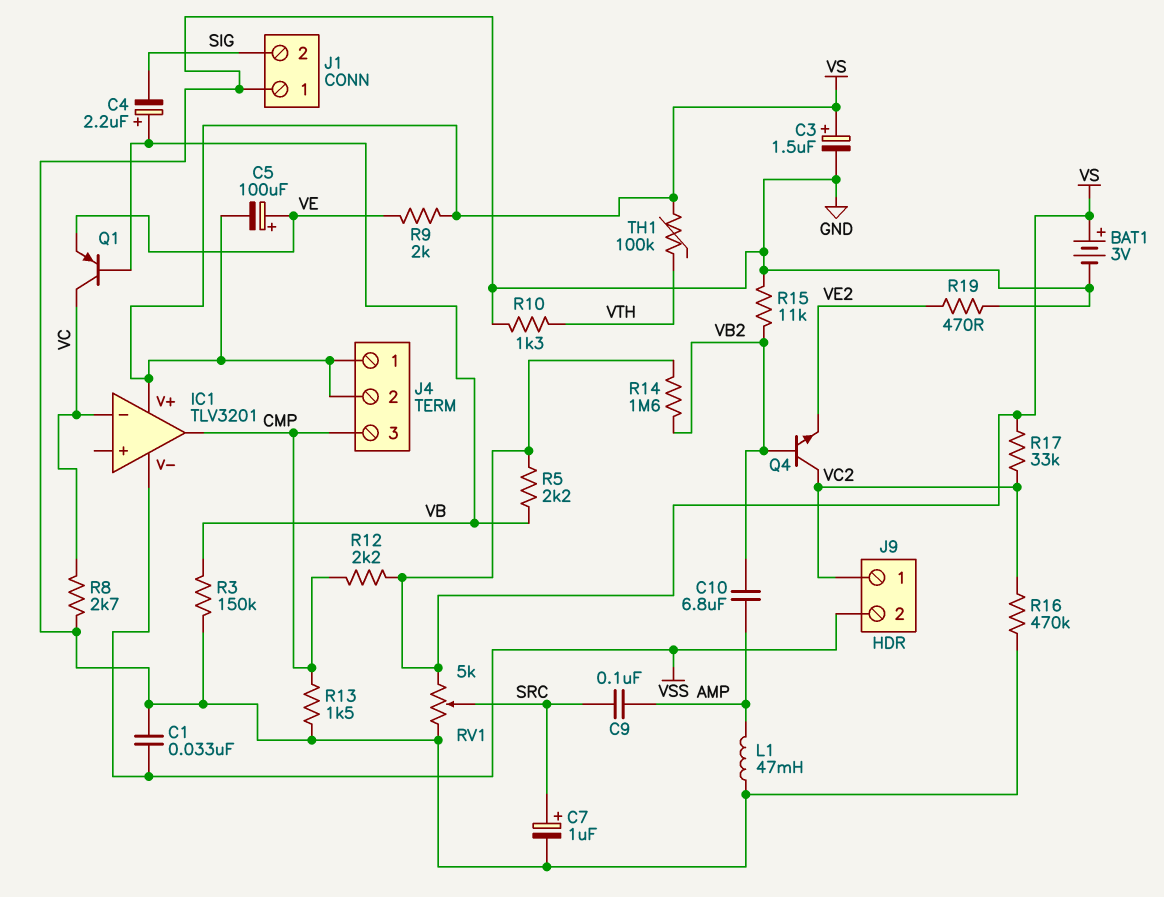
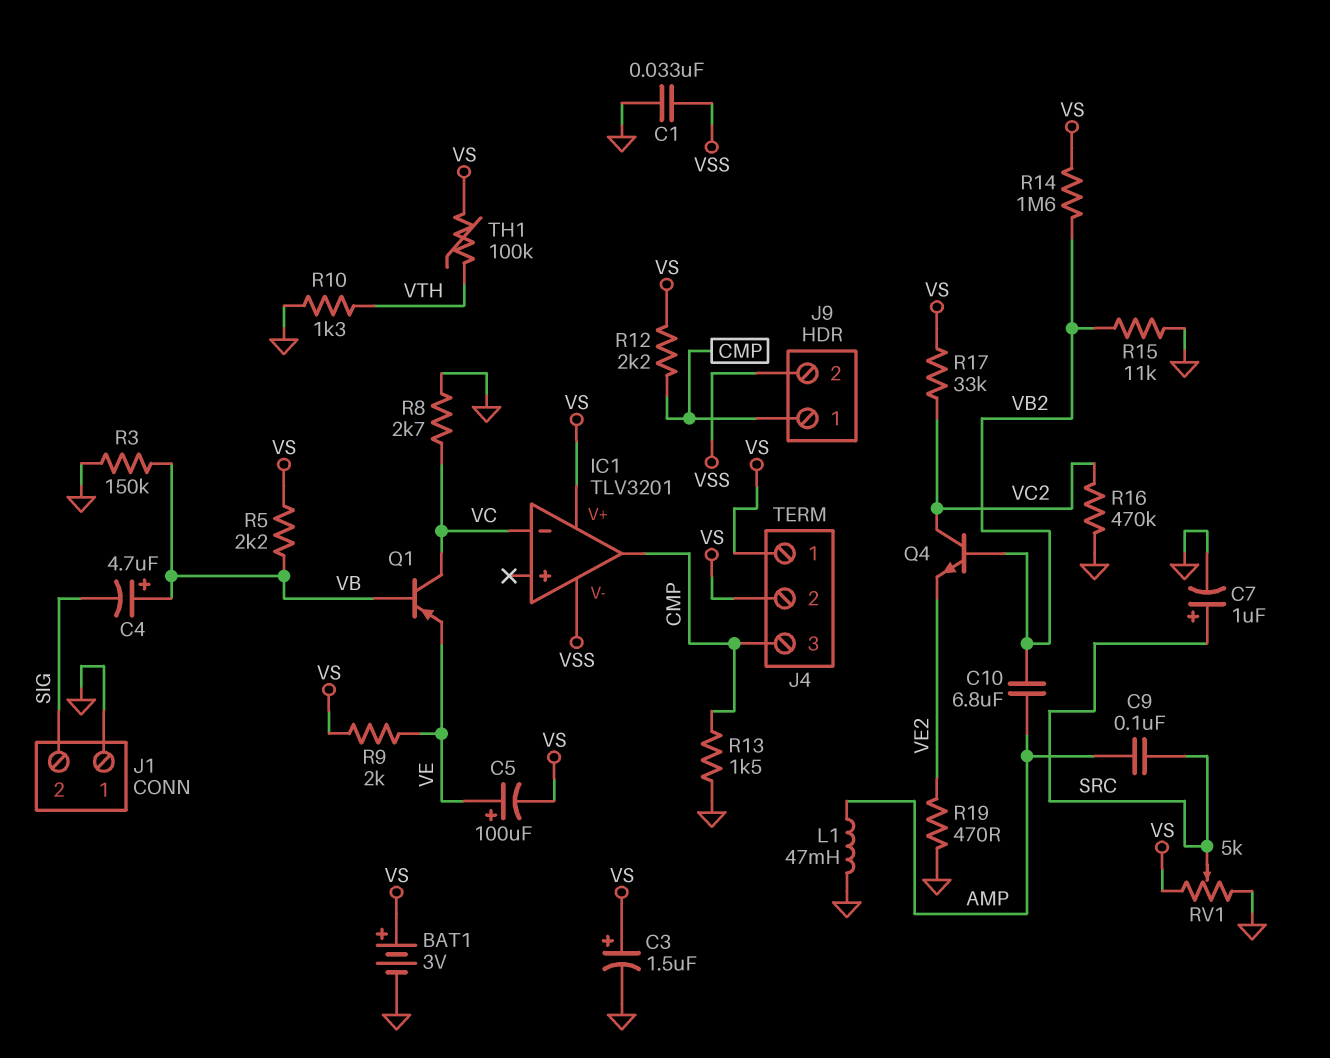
C4: 2.2uF (plus VB, minus SIG) -> 4.7uF (plus VB, minus SIG)
J9 pin 1: VC2 -> CMP

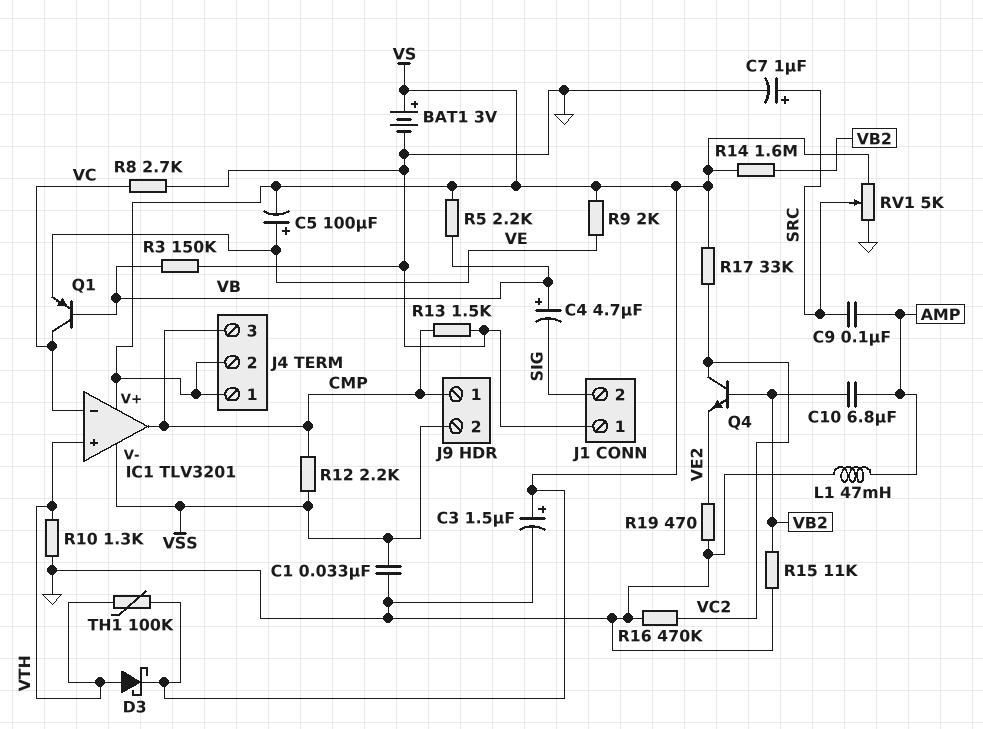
D3: none -> schottky (A VTH, K VS)
IC1 pin in+: none -> VTH
R12: 2.2k (CMP, VS) -> 2.2k (CMP, VSS)

